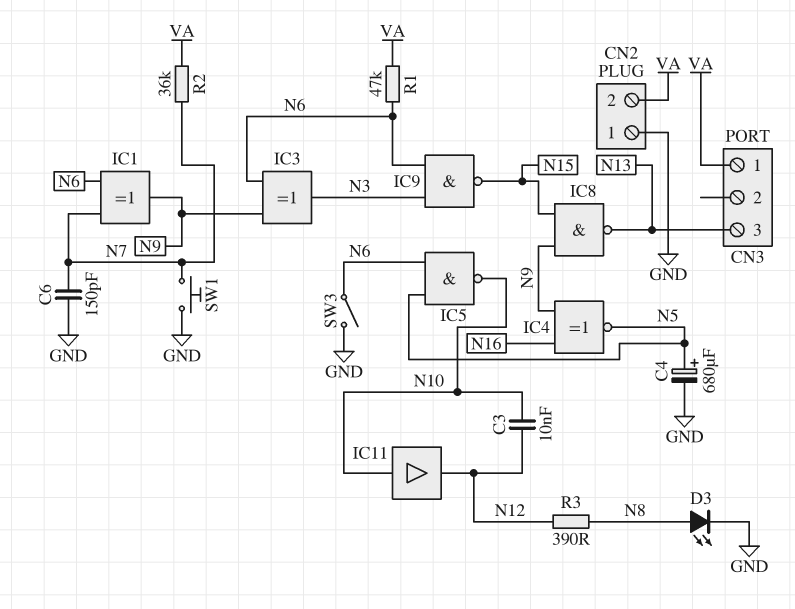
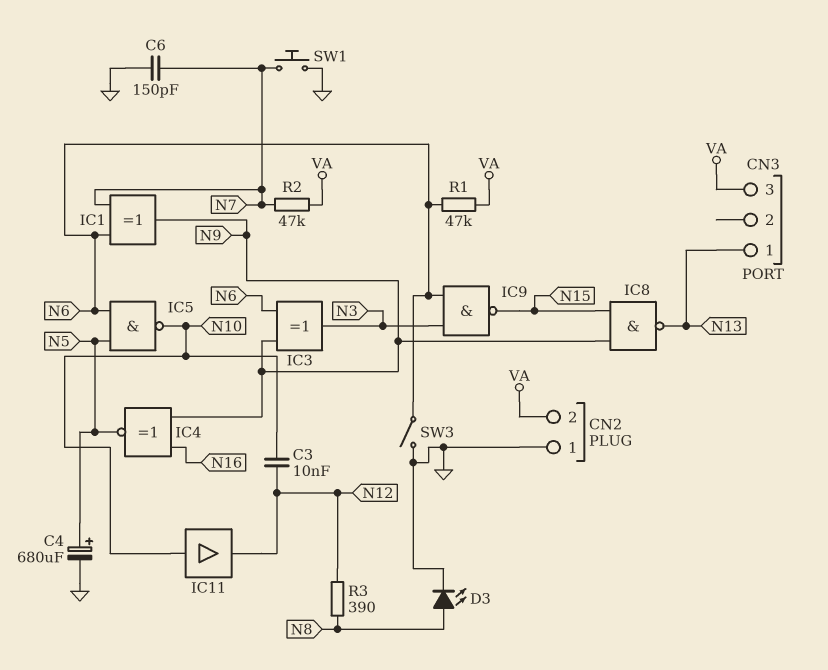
CN3 pin 1: VA -> N13
CN3 pin 3: N13 -> VA
R2: 36k (N7, VA) -> 47k (N7, VA)

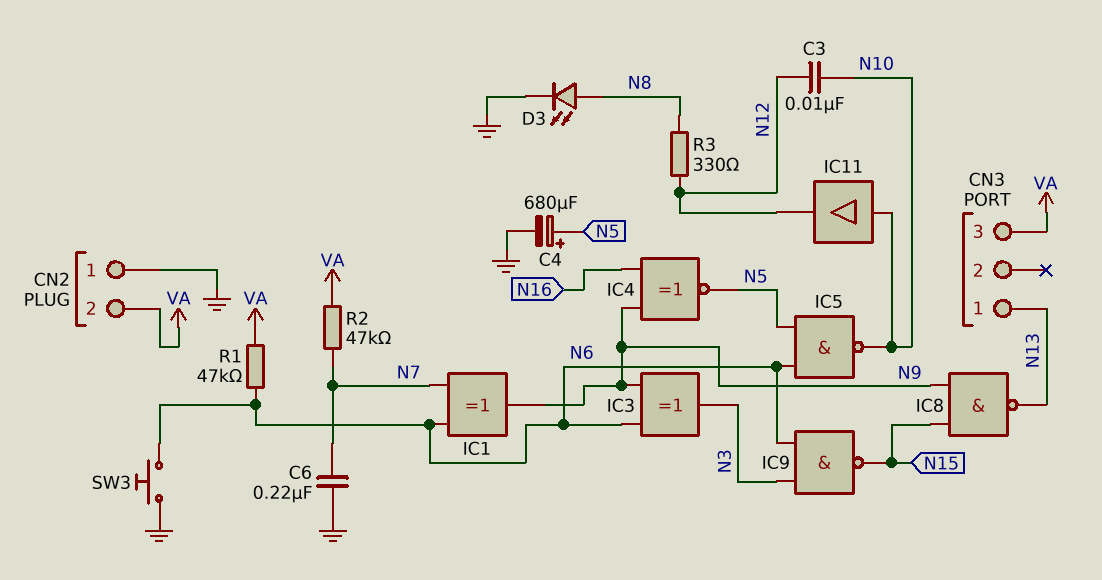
C6: 150pF (GND, N7) -> 220nF (GND, N7)
R3: 390 (N8, N12) -> 330 (N8, N12)
SW1: button (GND, N7) -> none
SW3: switch (GND, N6) -> button (GND, N6)

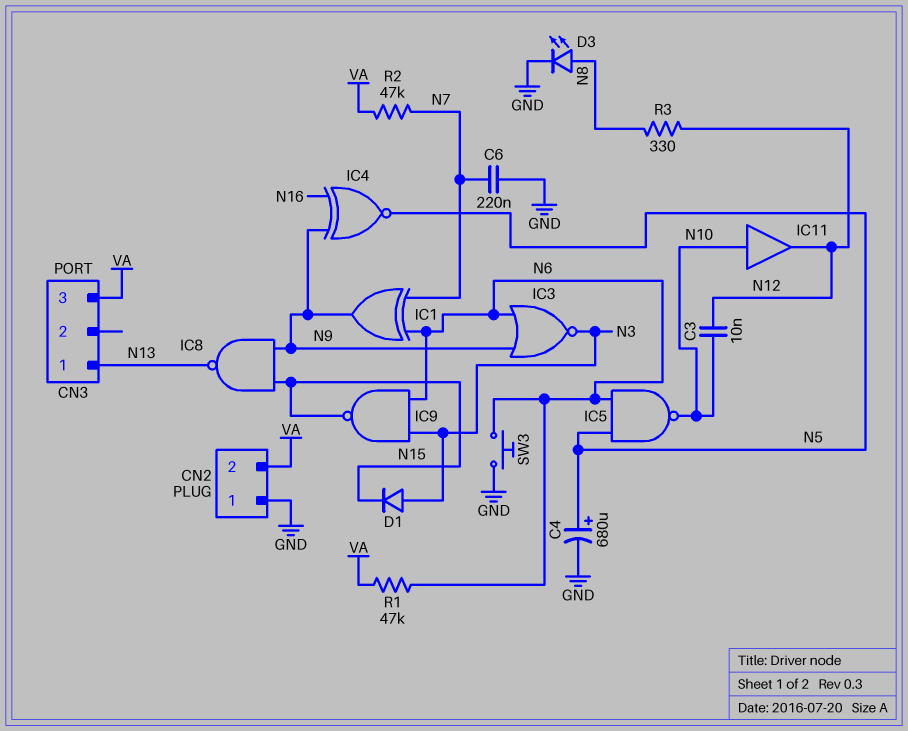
D1: none -> diode (A N3, K N15)
IC3: XOR (in N6, in N9, out N3) -> NOR (in N6, in N9, out N3)

